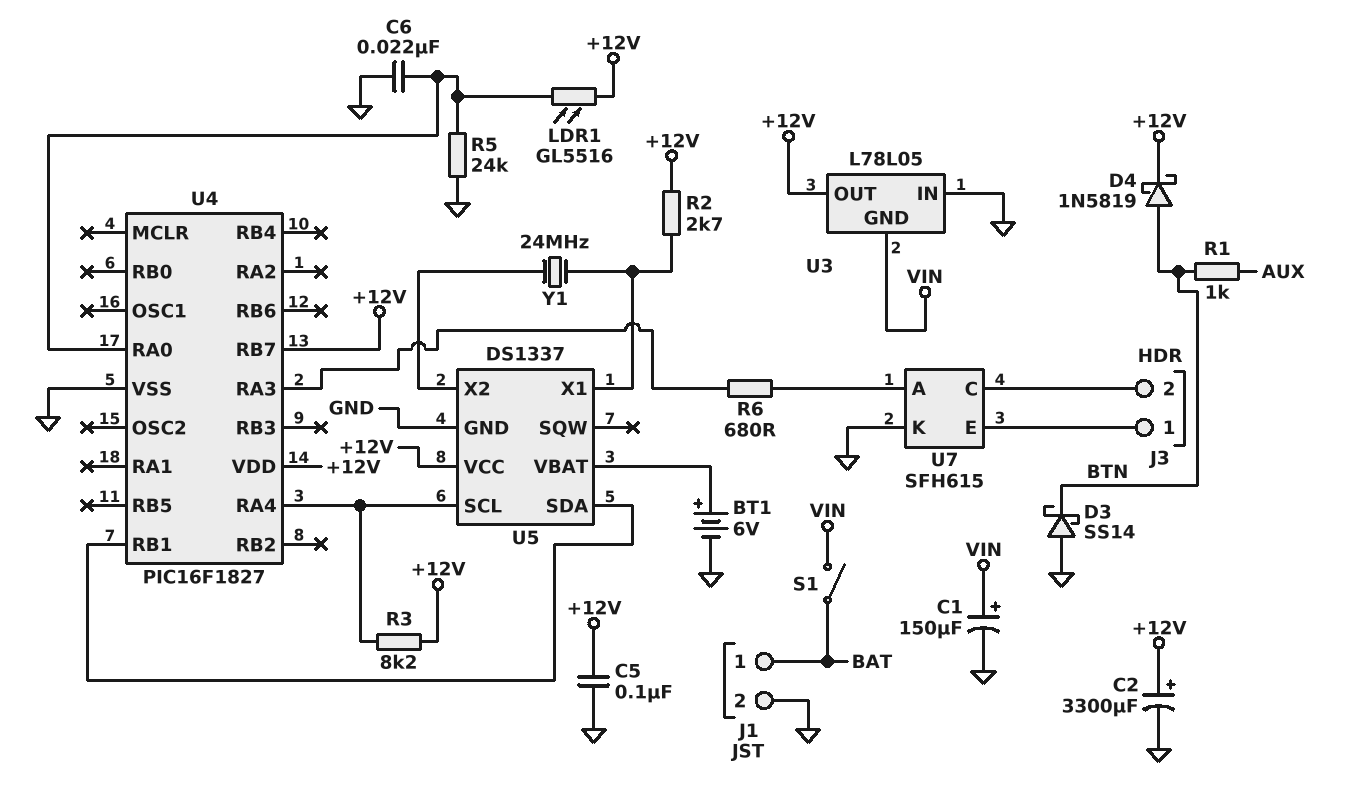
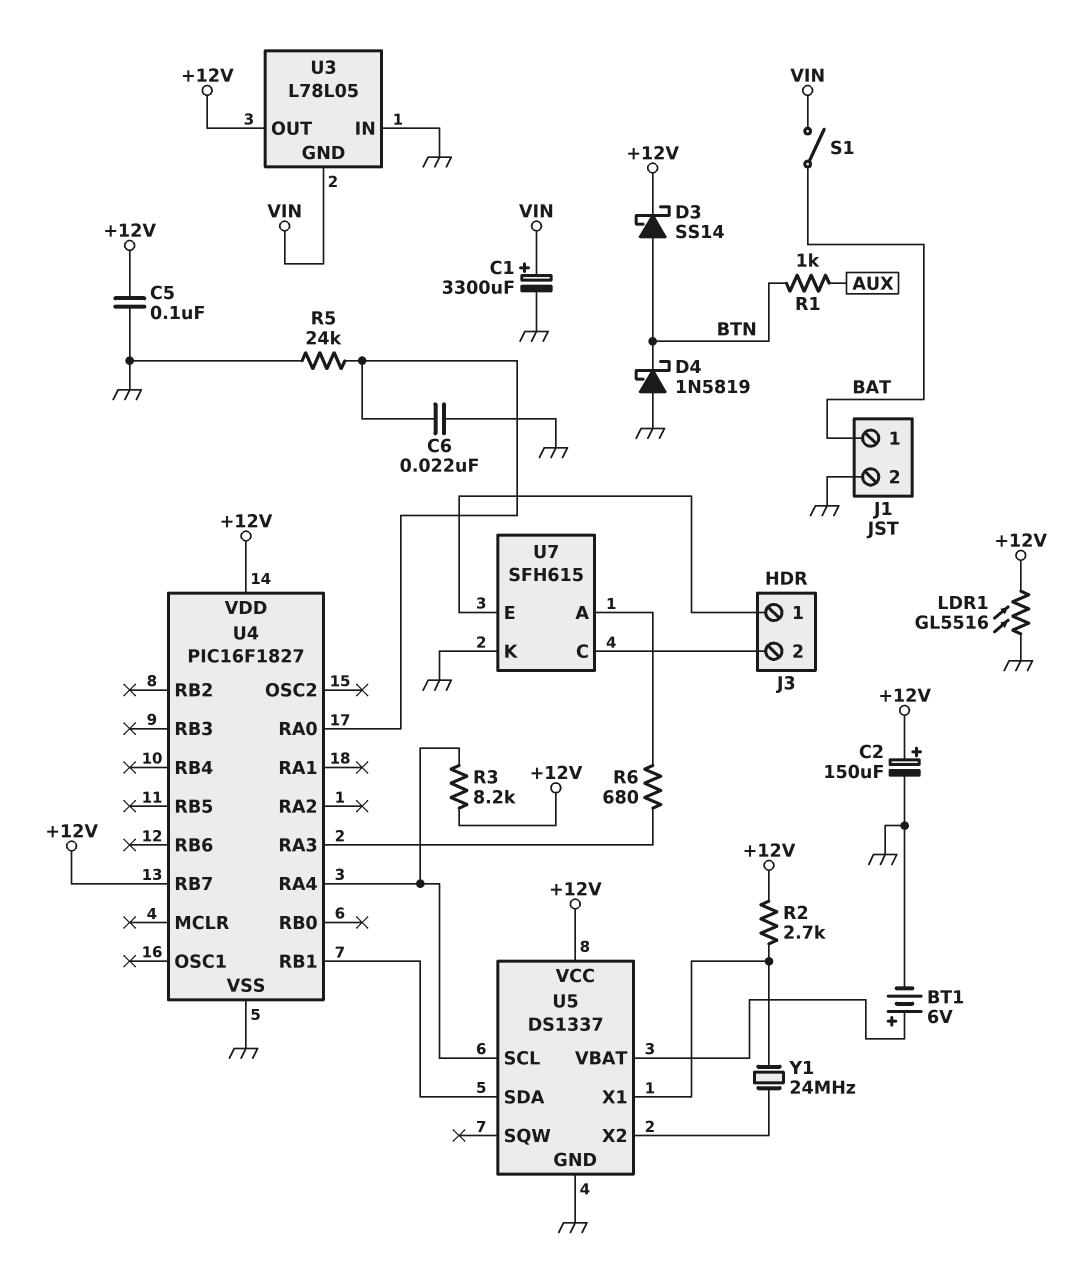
C1: 150uF (plus VIN, minus GND) -> 3300uF (plus VIN, minus GND)
C2: 3300uF (plus +12V, minus GND) -> 150uF (plus +12V, minus GND)
D3: schottky SS14 (A GND, K BTN) -> schottky SS14 (A BTN, K +12V)
D4: schottky 1N5819 (A BTN, K +12V) -> schottky 1N5819 (A GND, K BTN)
LDR1: GL5516 (+12V, U4/RA0) -> GL5516 (+12V, GND)

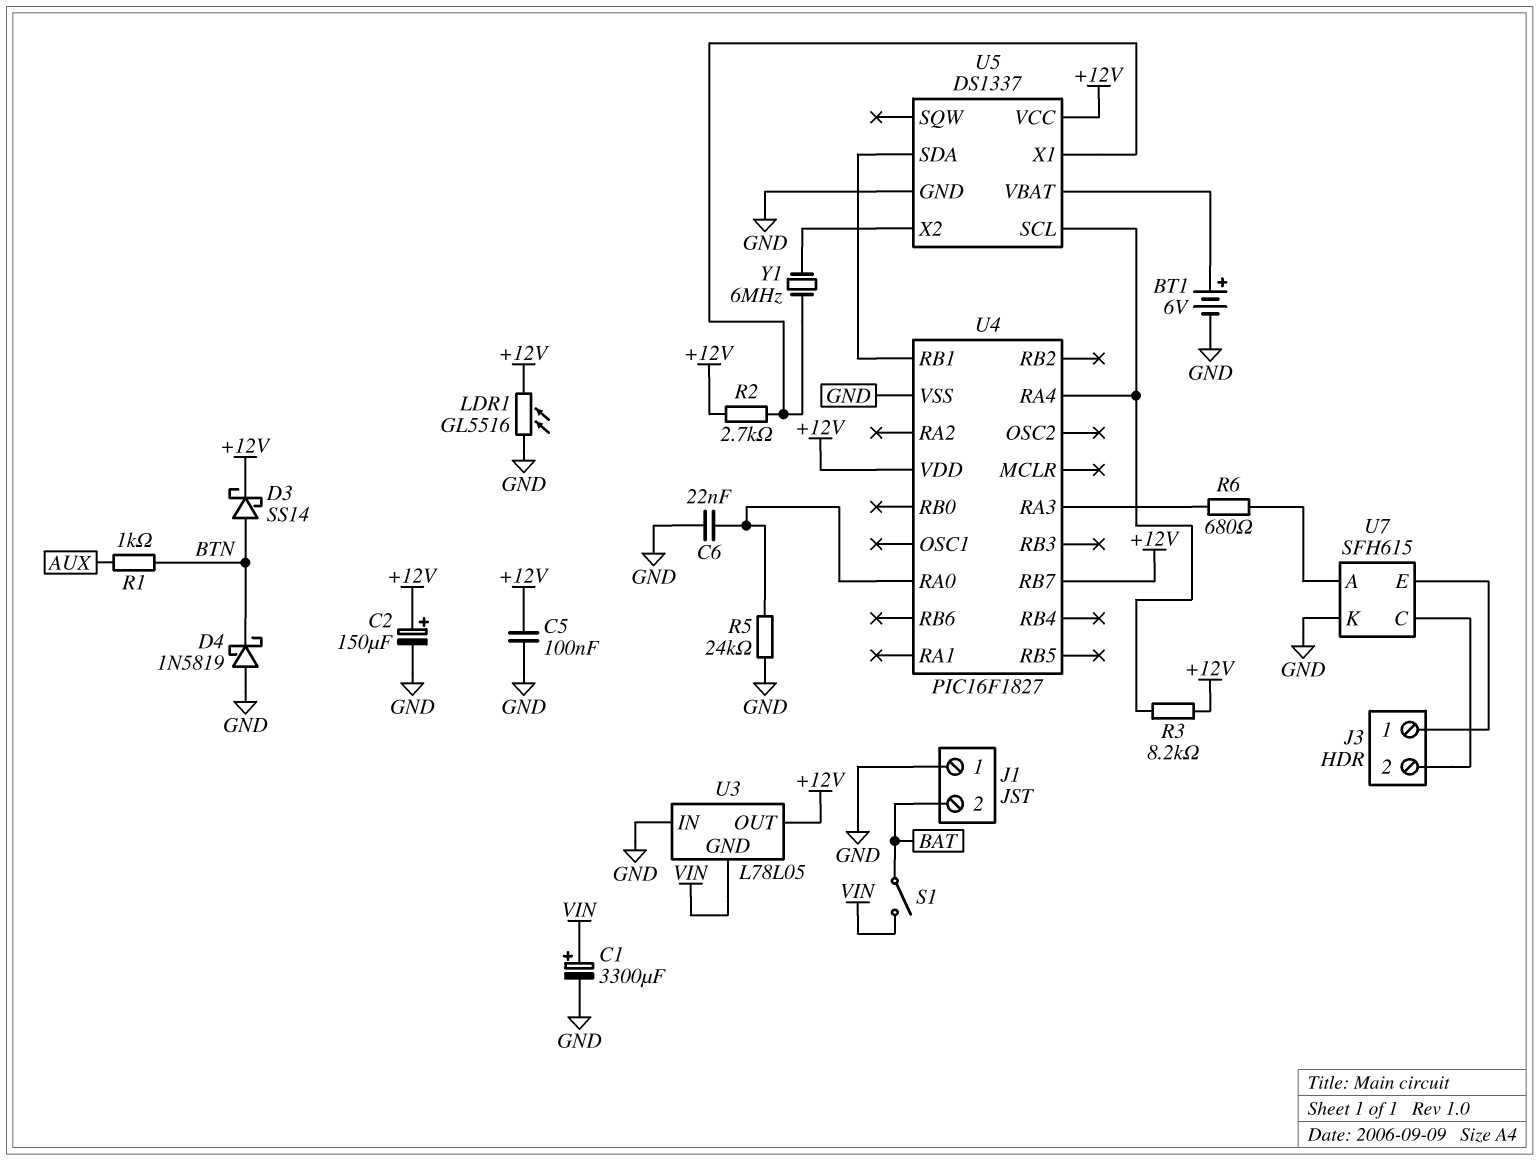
J1 pin 1: BAT -> GND
J1 pin 2: GND -> BAT
Y1: 24MHz (U5/X1, U5/X2) -> 6MHz (U5/X1, U5/X2)

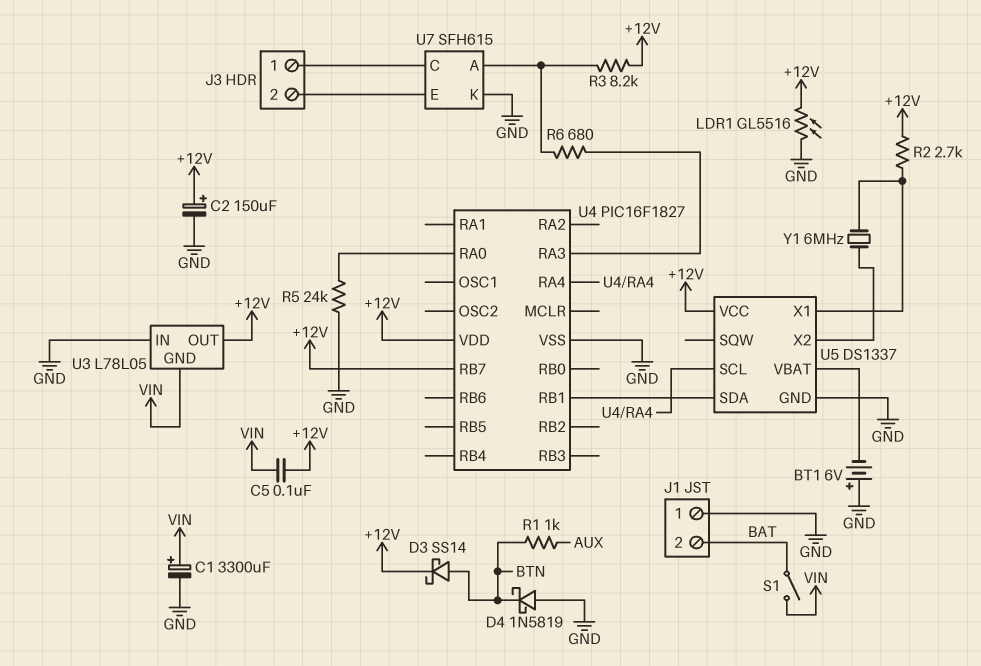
BT1: 6V (plus U5/VBAT, minus GND) -> 6V (plus GND, minus U5/VBAT)
C5: 100nF (+12V, GND) -> 100nF (+12V, VIN)
C6: 22nF (GND, U4/RA0) -> none
R3: 8.2k (+12V, U4/RA4) -> 8.2k (+12V, U7/A)
U7 pin C: J3/2 -> J3/1
U7 pin E: J3/1 -> J3/2

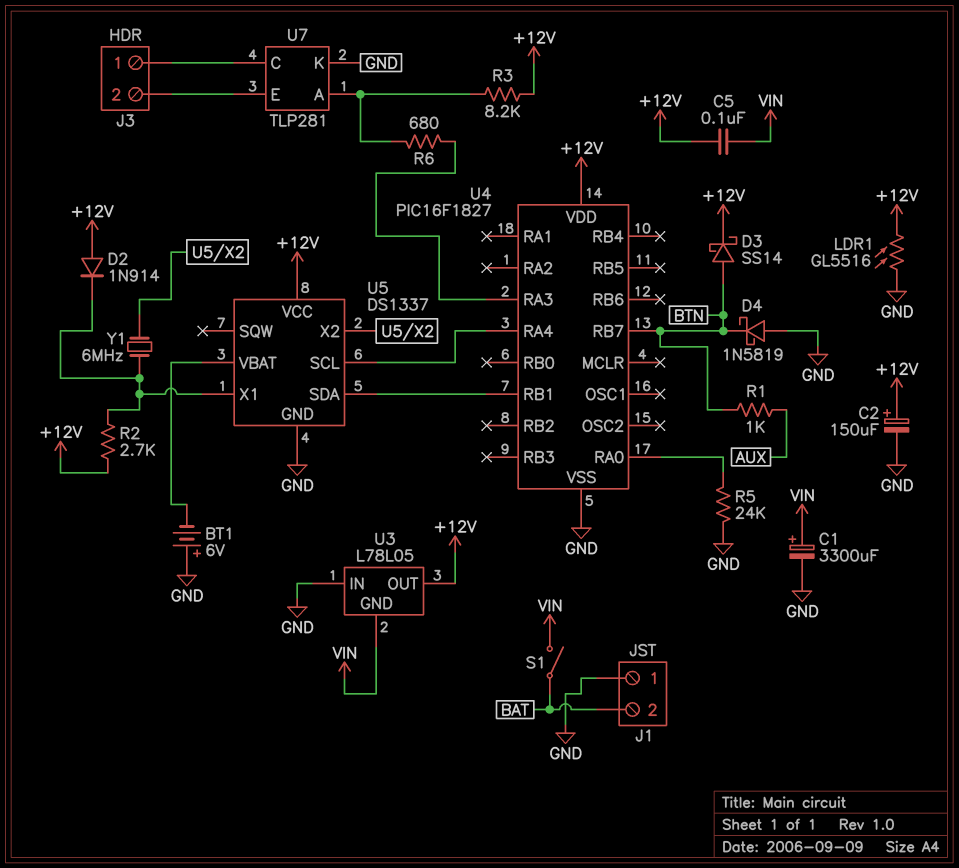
D2: none -> diode 1N914 (A +12V, K U5/X1)
U4 pin RB7: +12V -> BTN
U7: SFH615 -> TLP281

